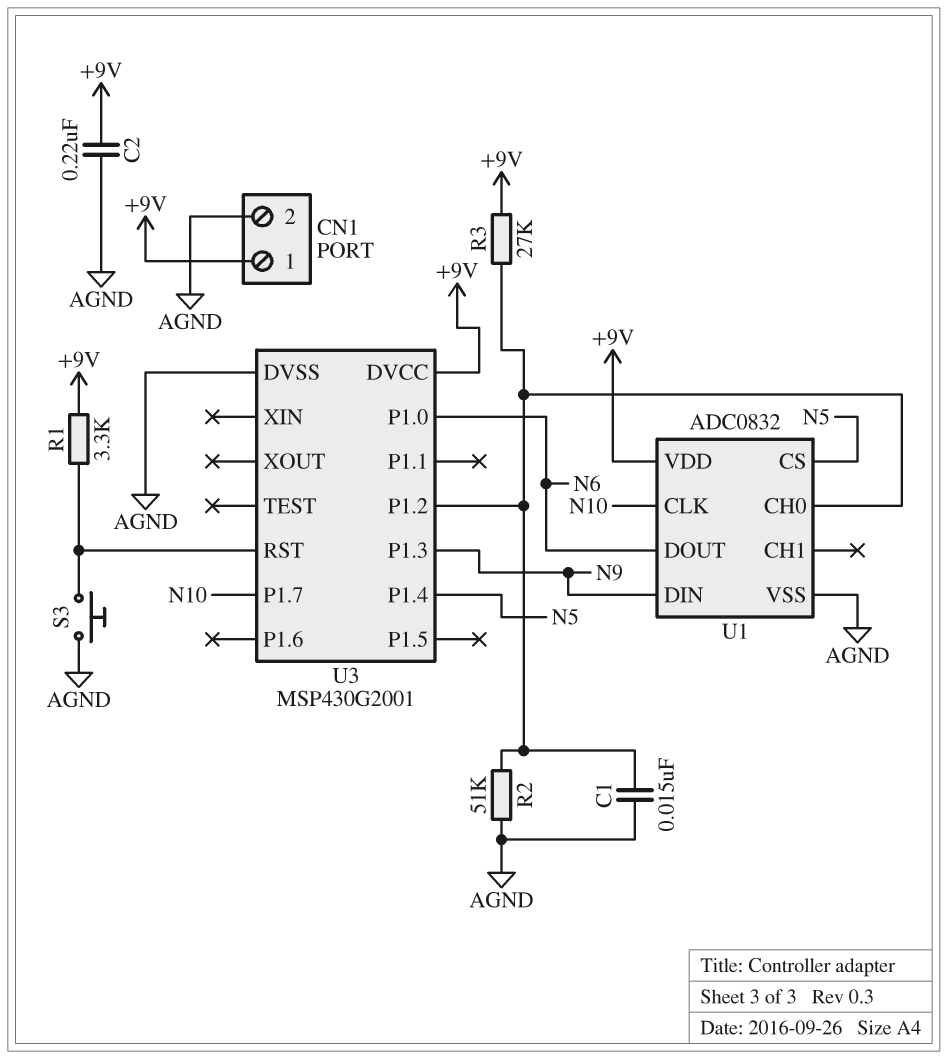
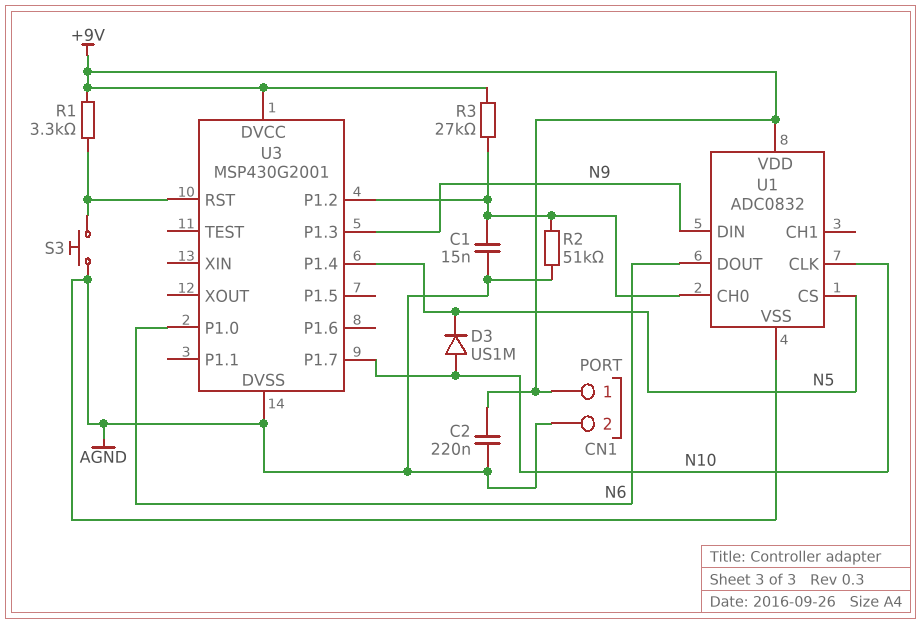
D3: none -> diode US1M (A N10, K N5)

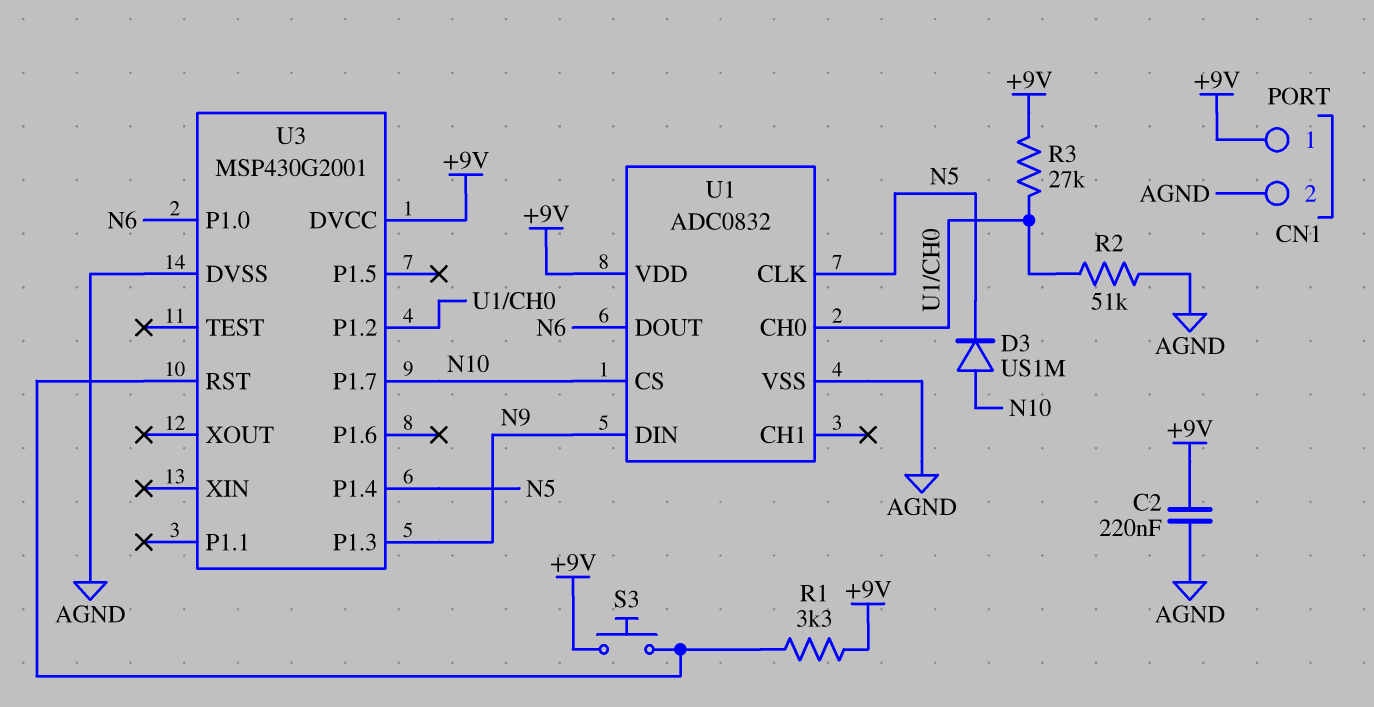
C1: 15nF (AGND, U1/CH0) -> none
S3: button (AGND, U3/RST) -> button (+9V, U3/RST)
U1 pin CLK: N10 -> N5
U1 pin CS: N5 -> N10

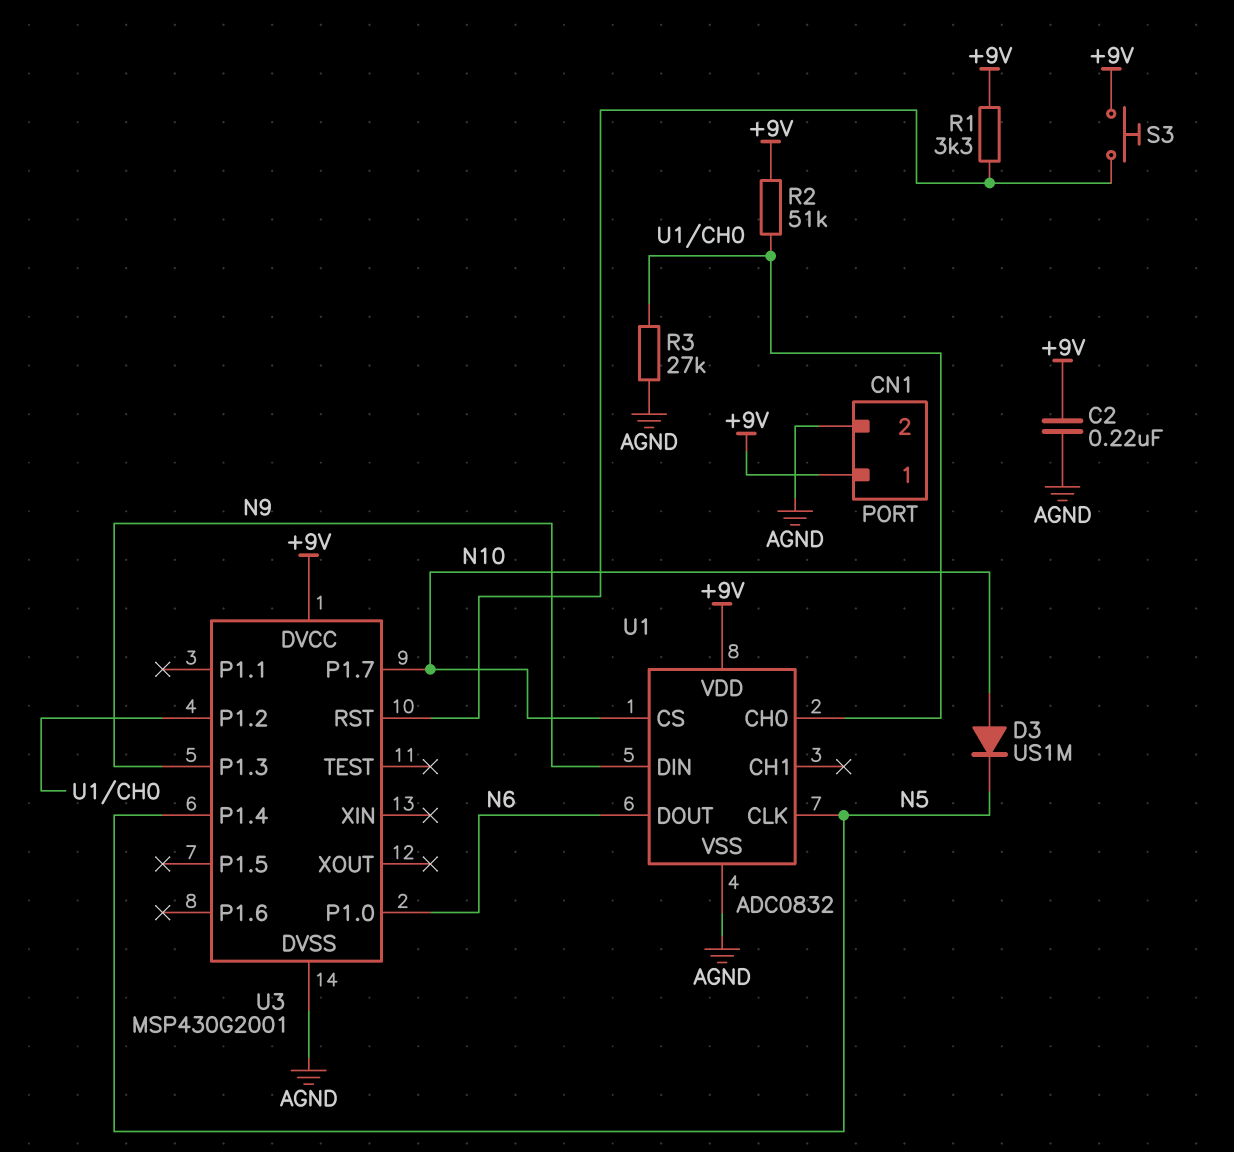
R2: 51k (AGND, U1/CH0) -> 51k (+9V, U1/CH0)
R3: 27k (+9V, U1/CH0) -> 27k (AGND, U1/CH0)

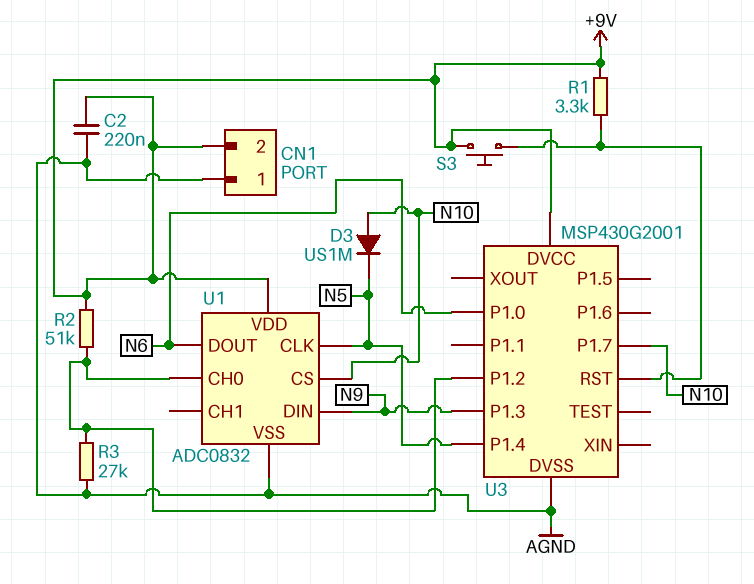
CN1 pin 1: +9V -> AGND
CN1 pin 2: AGND -> +9V

